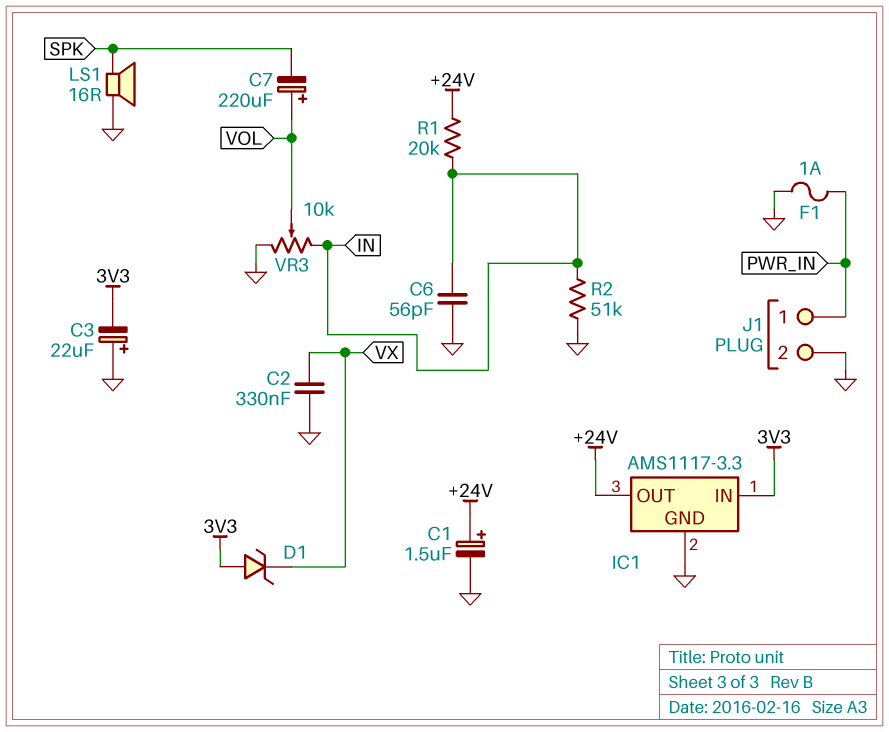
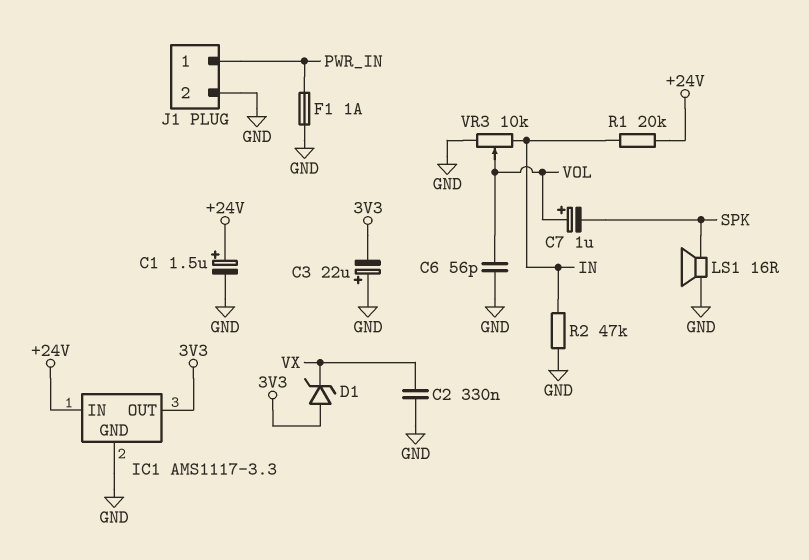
C6: 56pF (GND, IN) -> 56pF (GND, VOL)
C7: 220uF (plus VOL, minus SPK) -> 1uF (plus VOL, minus SPK)
IC1 pin IN: 3V3 -> +24V
IC1 pin OUT: +24V -> 3V3
R2: 51k (GND, IN) -> 47k (GND, IN)

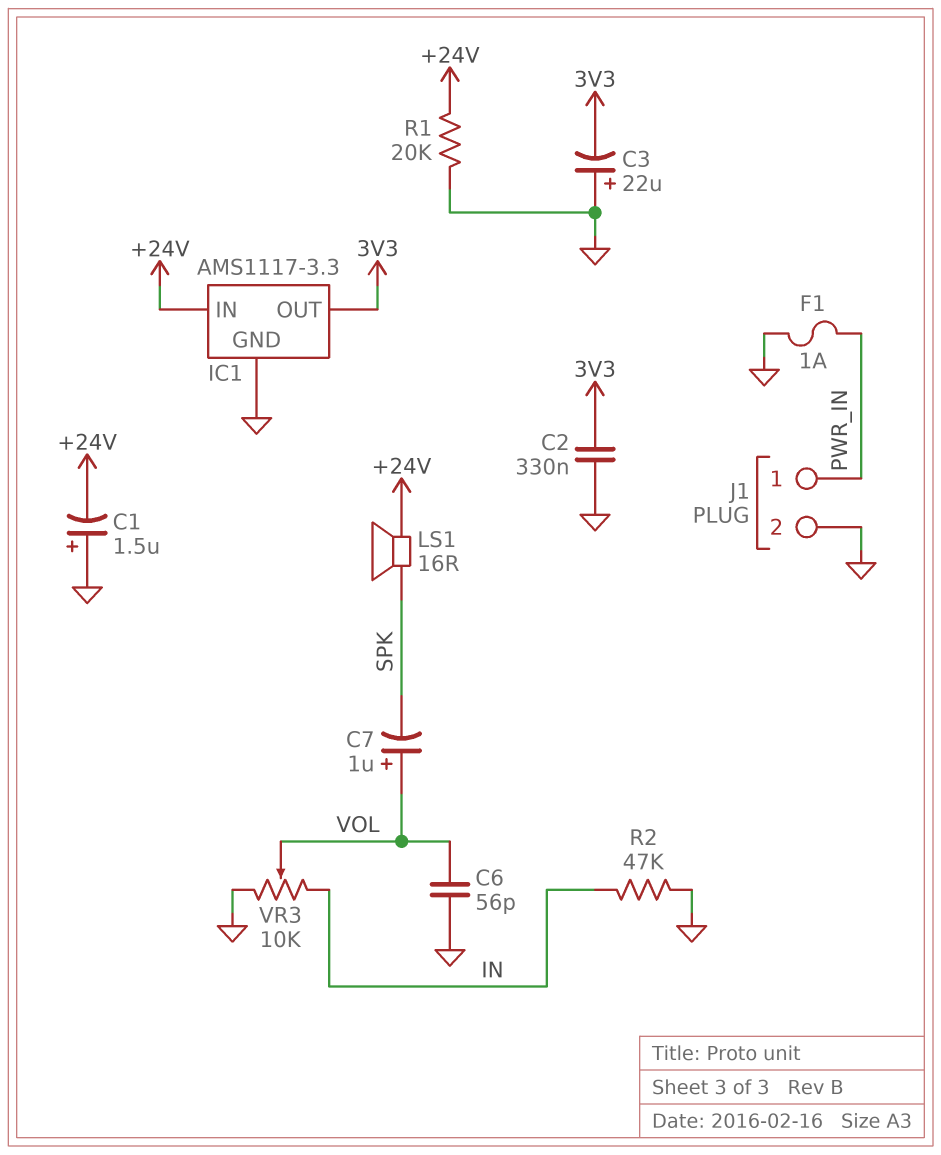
C1: 1.5uF (plus +24V, minus GND) -> 1.5uF (plus GND, minus +24V)
C2: 330nF (GND, VX) -> 330nF (3V3, GND)
D1: zener (A 3V3, K VX) -> none
LS1: speaker 16R (GND, SPK) -> speaker 16R (+24V, SPK)
R1: 20k (+24V, IN) -> 20k (+24V, GND)

